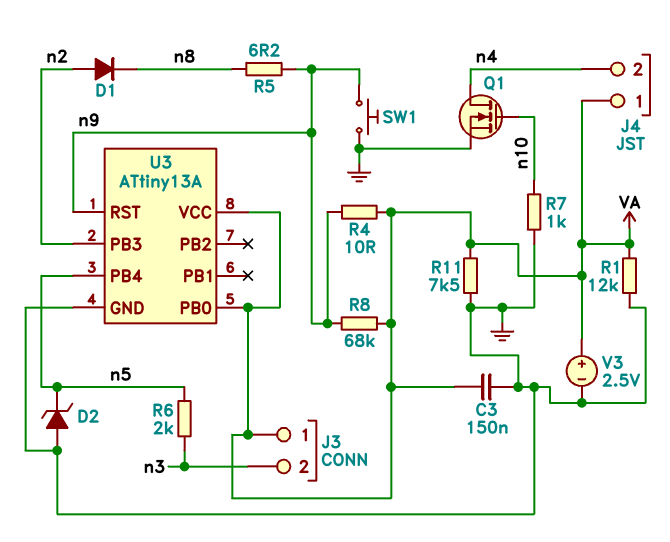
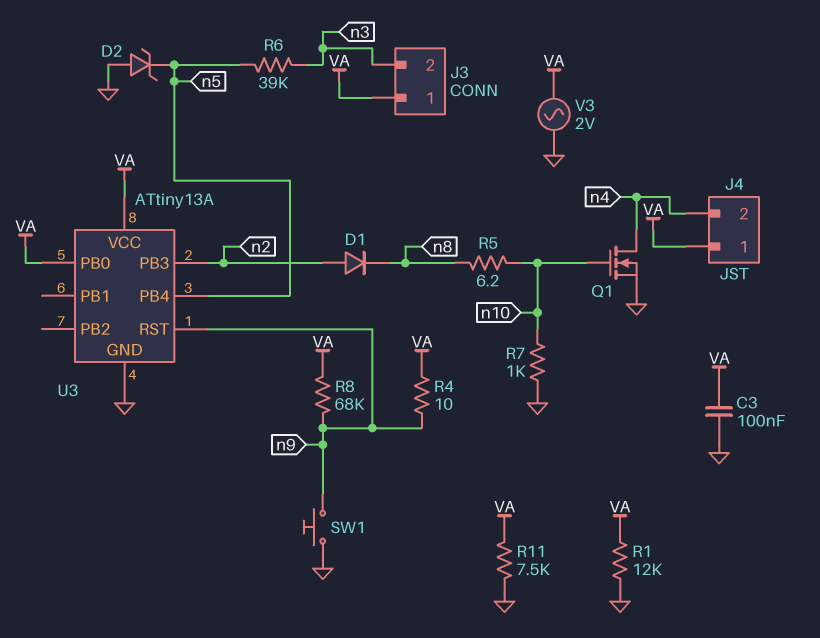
C3: 150nF (GND, VA) -> 100nF (GND, VA)
R5: 6.2 (n8, n9) -> 6.2 (n8, n10)
R6: 2k (n3, n5) -> 39k (n3, n5)
V3: 2.5V (plus VA, minus GND) -> AC 2V (GND, VA)

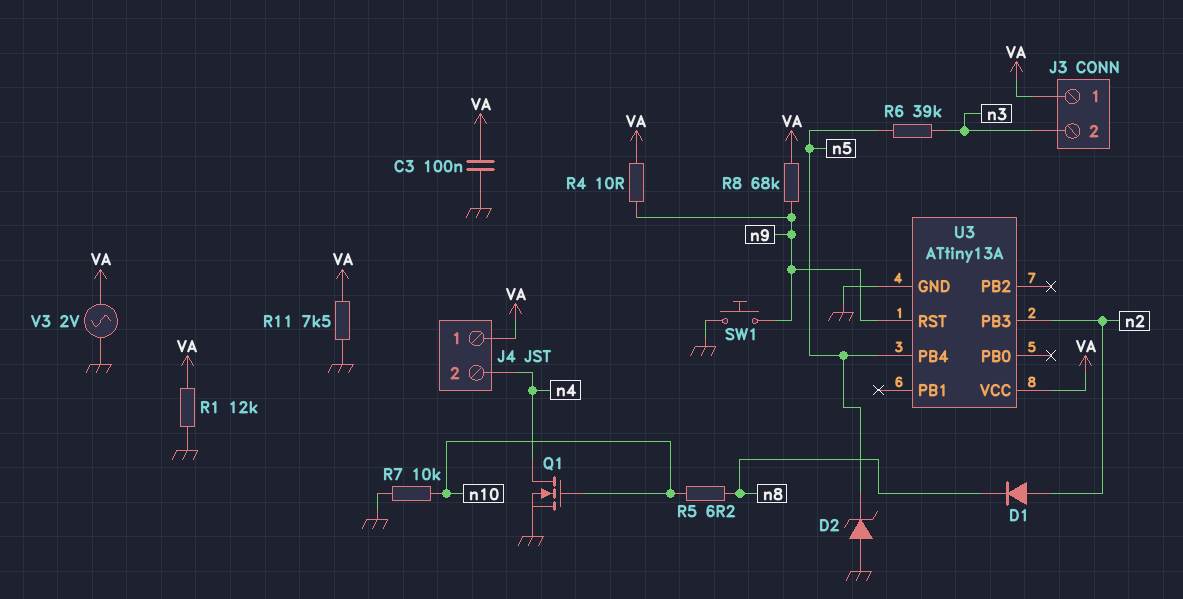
R7: 1k (GND, n10) -> 10k (GND, n10)
U3 pin PB0: VA -> none

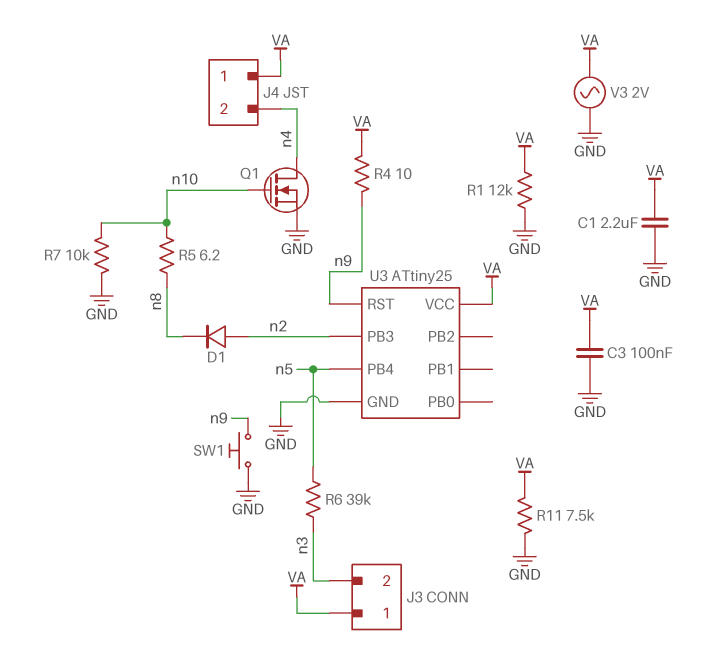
C1: none -> 2.2uF (GND, VA)
D2: zener (A GND, K n5) -> none
R8: 68k (VA, n9) -> none
U3: ATtiny13A -> ATtiny25

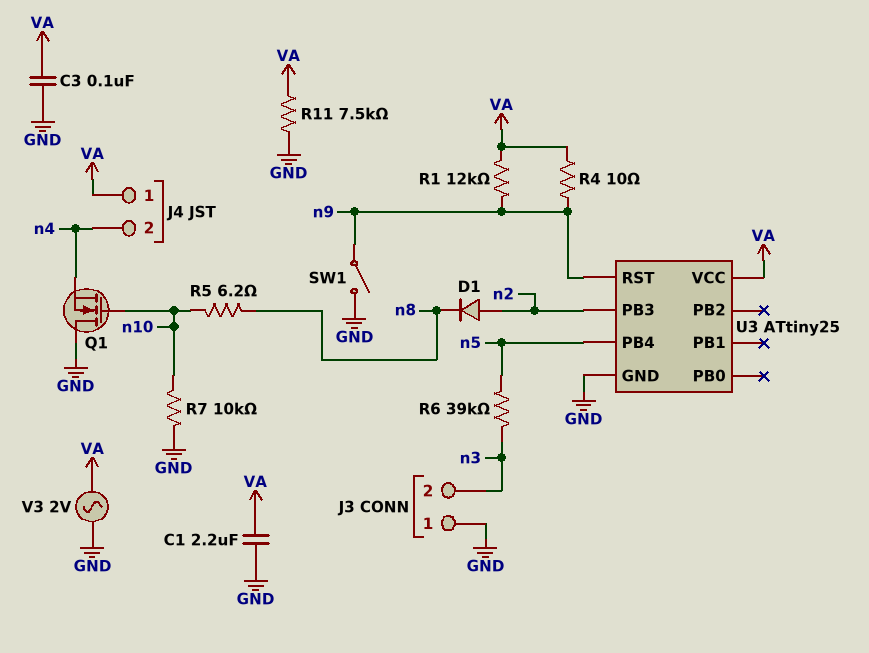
J3 pin 1: VA -> GND
Q1: NMOS (G n10, D n4, S GND) -> NMOS (G n10, D GND, S n4)
R1: 12k (GND, VA) -> 12k (VA, n9)
SW1: button (GND, n9) -> switch (GND, n9)

